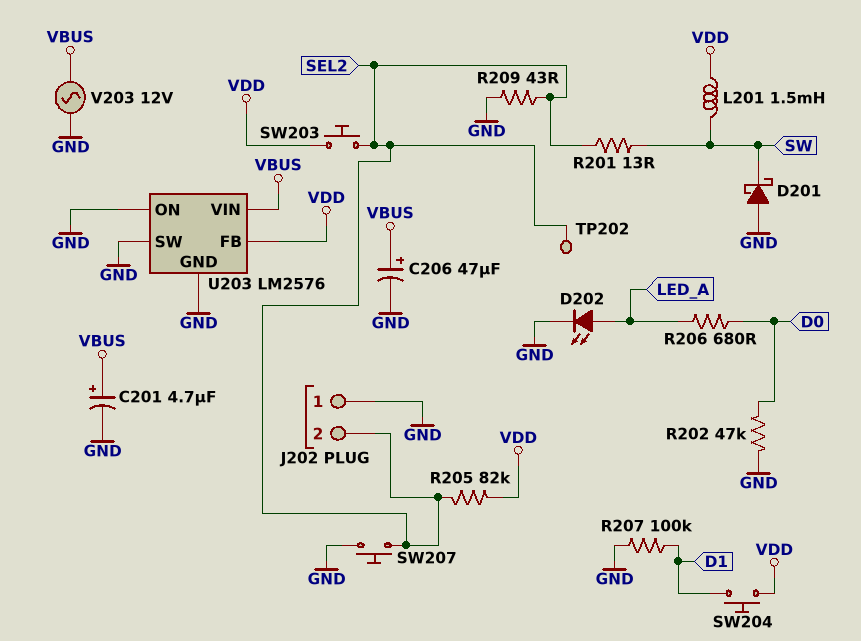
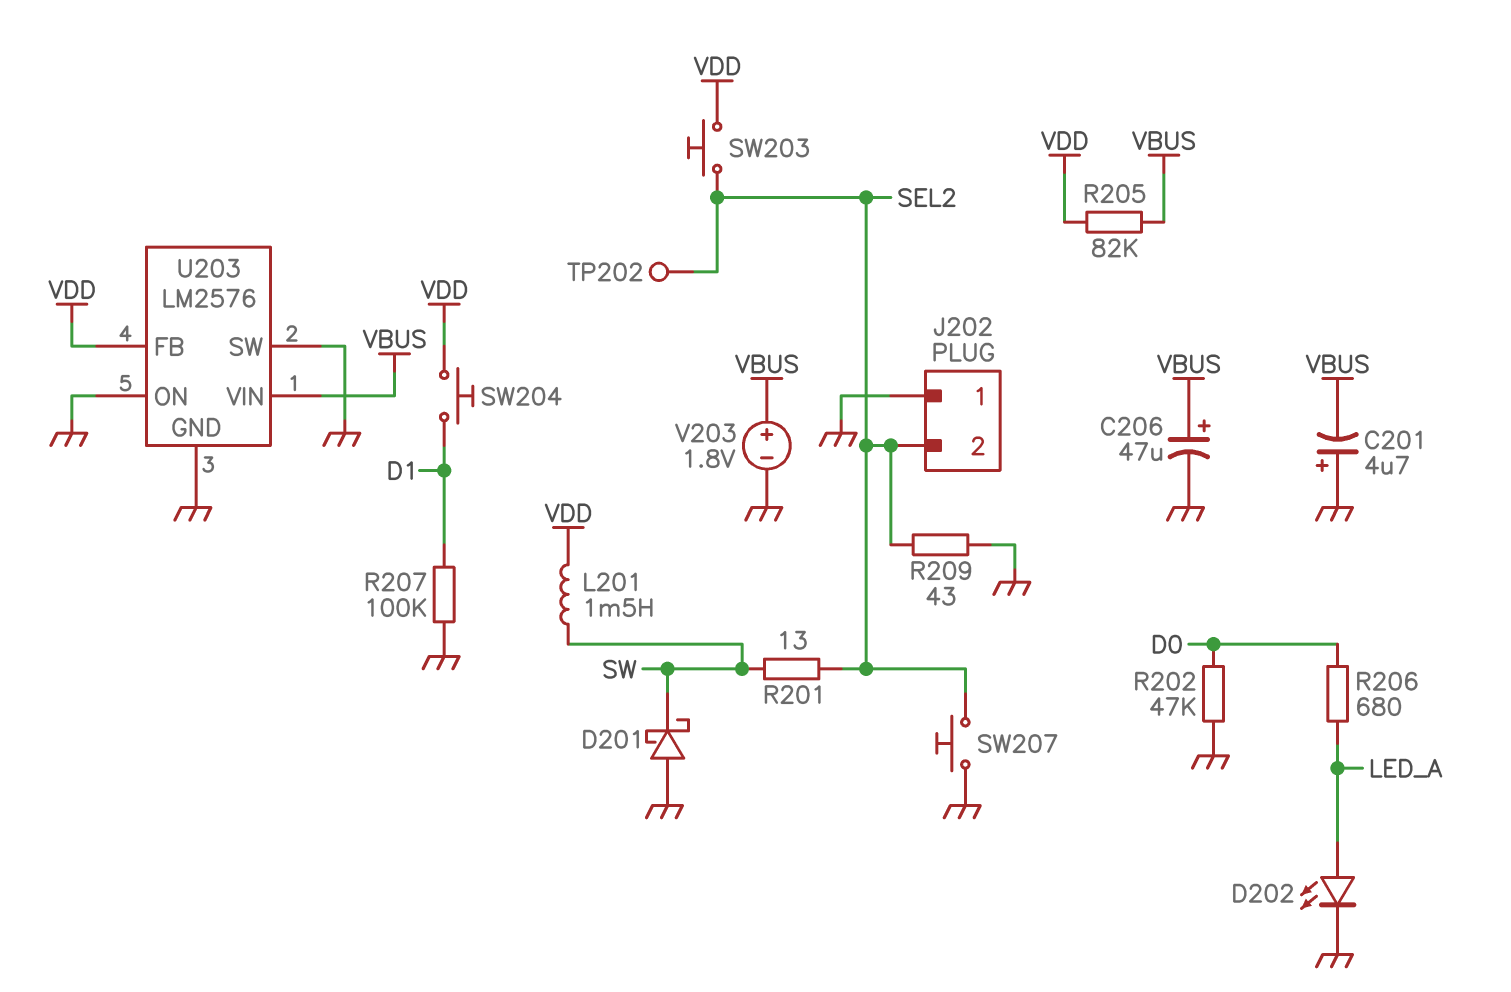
C201: 4.7uF (plus VBUS, minus GND) -> 4.7uF (plus GND, minus VBUS)
R205: 82k (SEL2, VDD) -> 82k (VBUS, VDD)
V203: AC 12V (GND, VBUS) -> 1.8V (plus VBUS, minus GND)

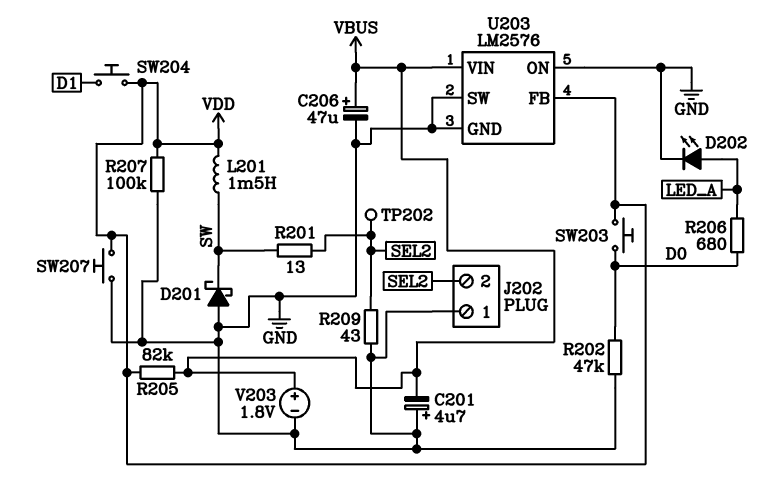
R207: 100k (D1, GND) -> 100k (GND, VDD)
SW203: button (SEL2, VDD) -> button (D0, VDD)
SW207: button (GND, SEL2) -> button (GND, VDD)

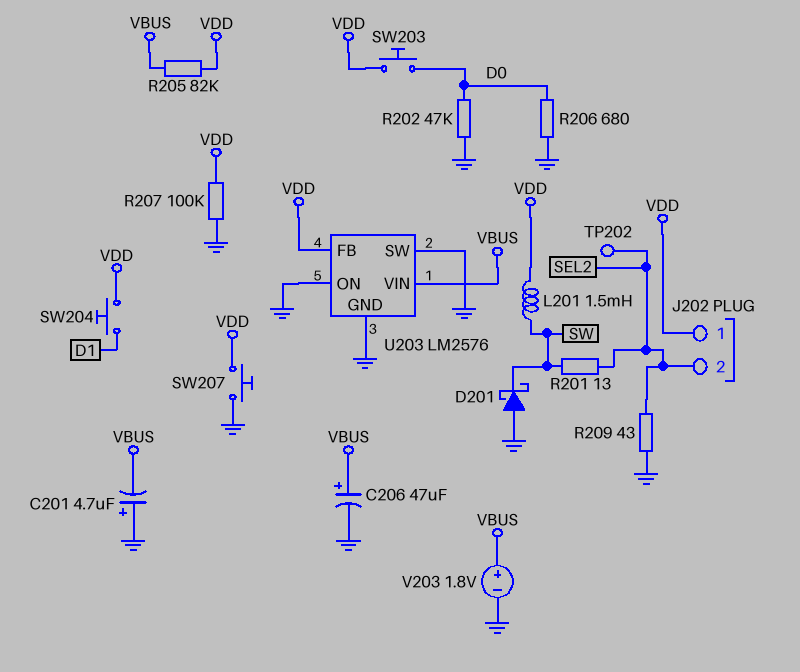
D202: LED (A LED_A, K GND) -> none
J202 pin 1: GND -> VDD
R206: 680 (D0, LED_A) -> 680 (D0, GND)

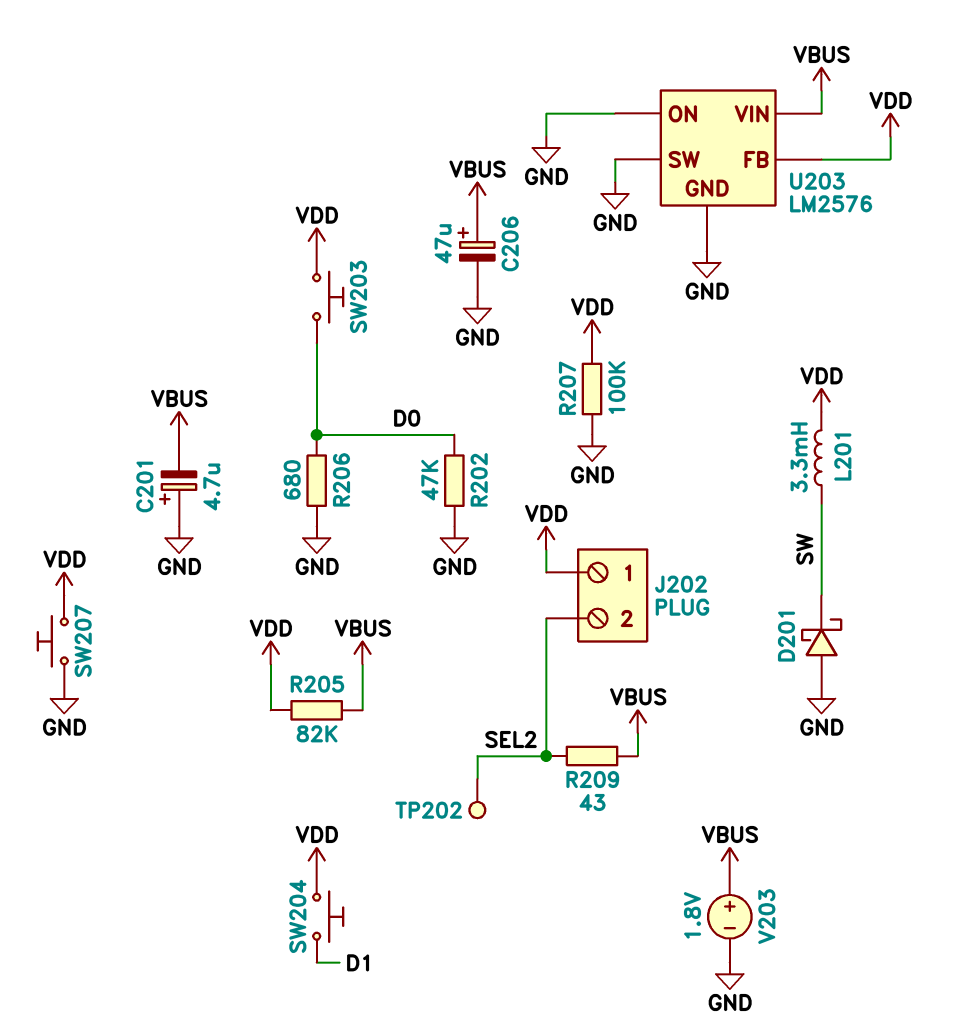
L201: 1.5mH (SW, VDD) -> 3.3mH (SW, VDD)
R201: 13 (SEL2, SW) -> none
R209: 43 (GND, SEL2) -> 43 (SEL2, VBUS)

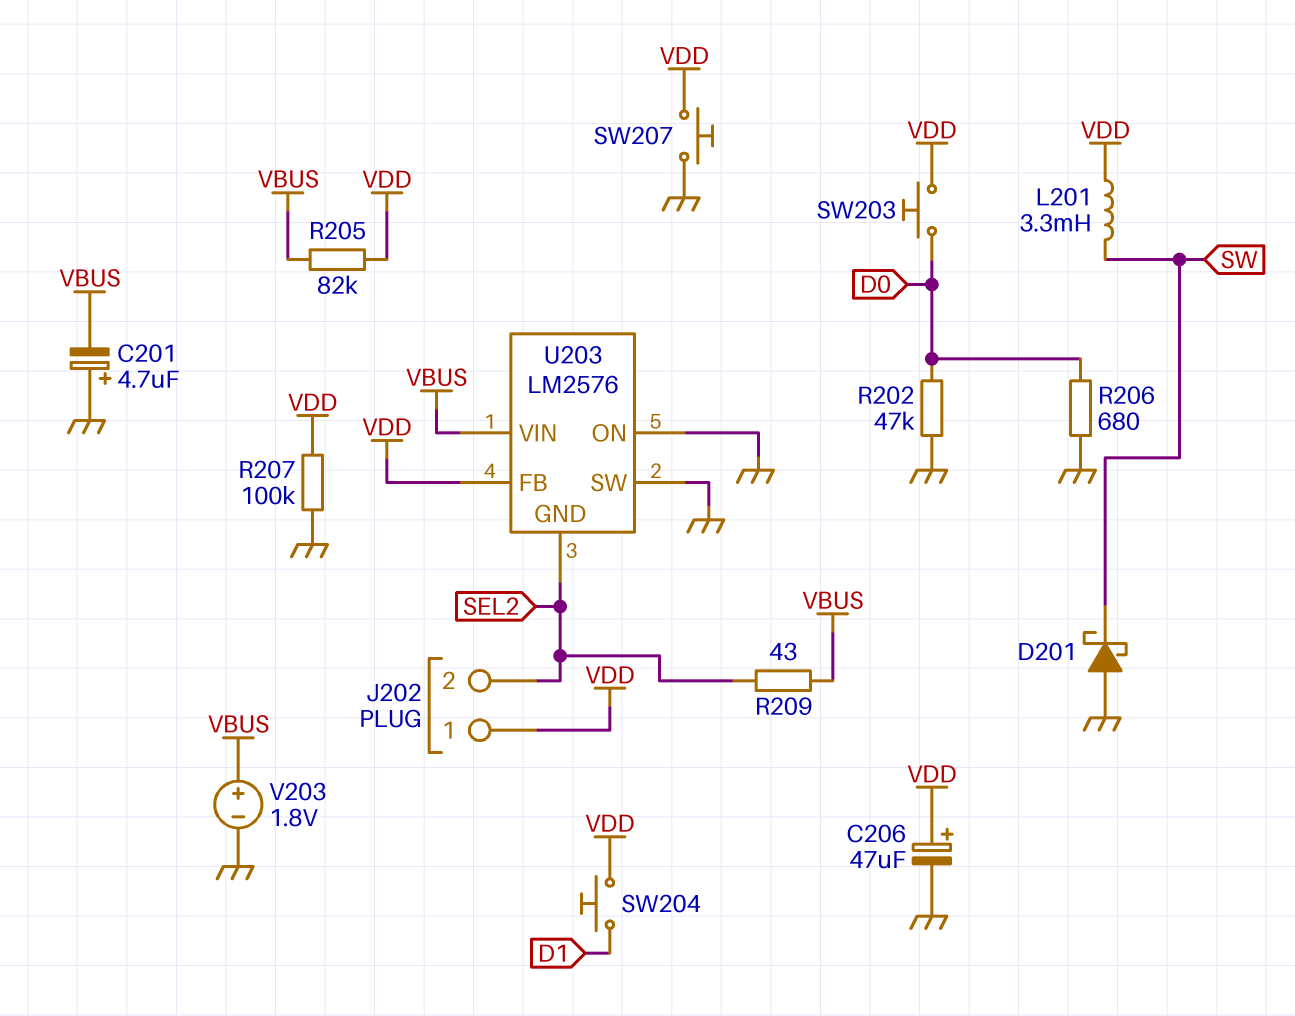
C206: 47uF (plus VBUS, minus GND) -> 47uF (plus VDD, minus GND)
TP202: test point (SEL2) -> none
U203 pin GND: GND -> SEL2

